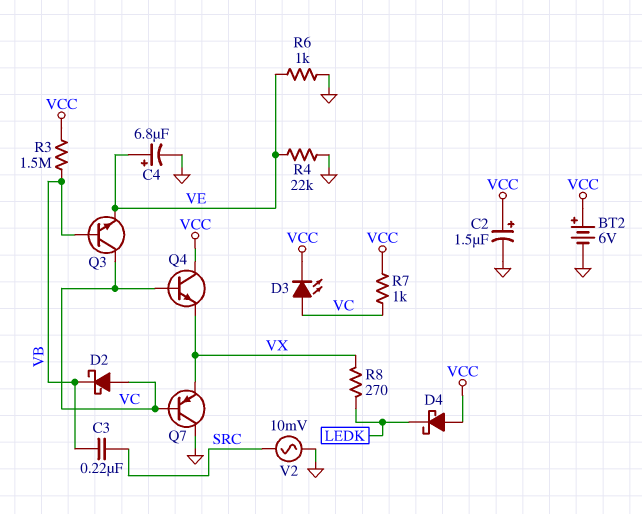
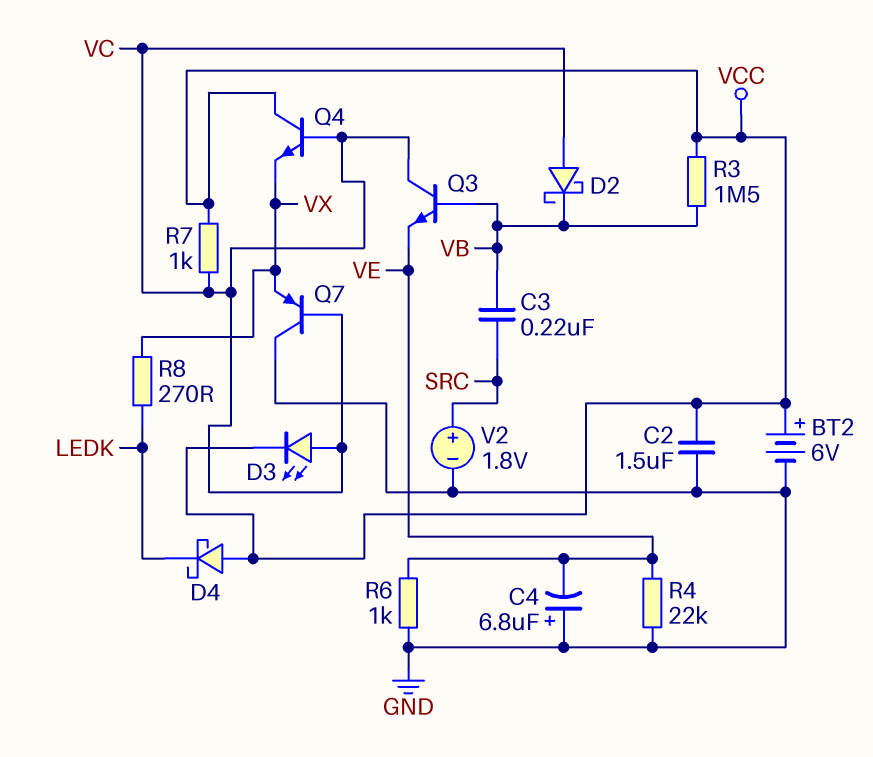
C2: 1.5uF (plus VCC, minus GND) -> 1.5uF (GND, VCC)
C4: 6.8uF (plus VE, minus GND) -> 6.8uF (plus GND, minus VE)
V2: AC 10mV (GND, SRC) -> 1.8V (plus SRC, minus GND)

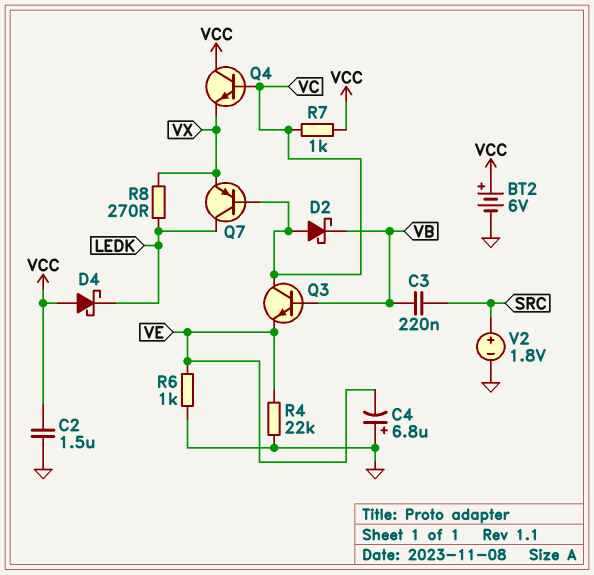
D3: LED (A VC, K VCC) -> none
Q7: PNP (B VC, C GND, E VX) -> PNP (B VC, C LEDK, E VX)
R3: 1.5M (VB, VCC) -> none

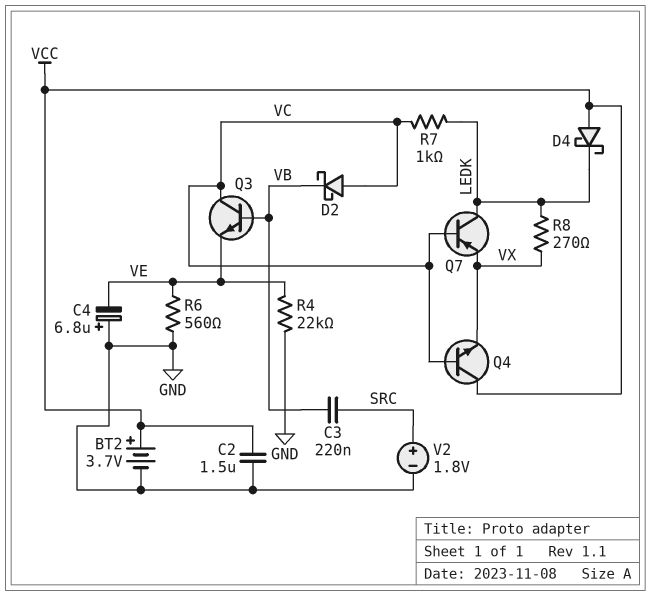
BT2: 6V (plus VCC, minus GND) -> 3.7V (plus VCC, minus GND)
R6: 1k (GND, VE) -> 560 (GND, VE)
R7: 1k (VC, VCC) -> 1k (LEDK, VC)

